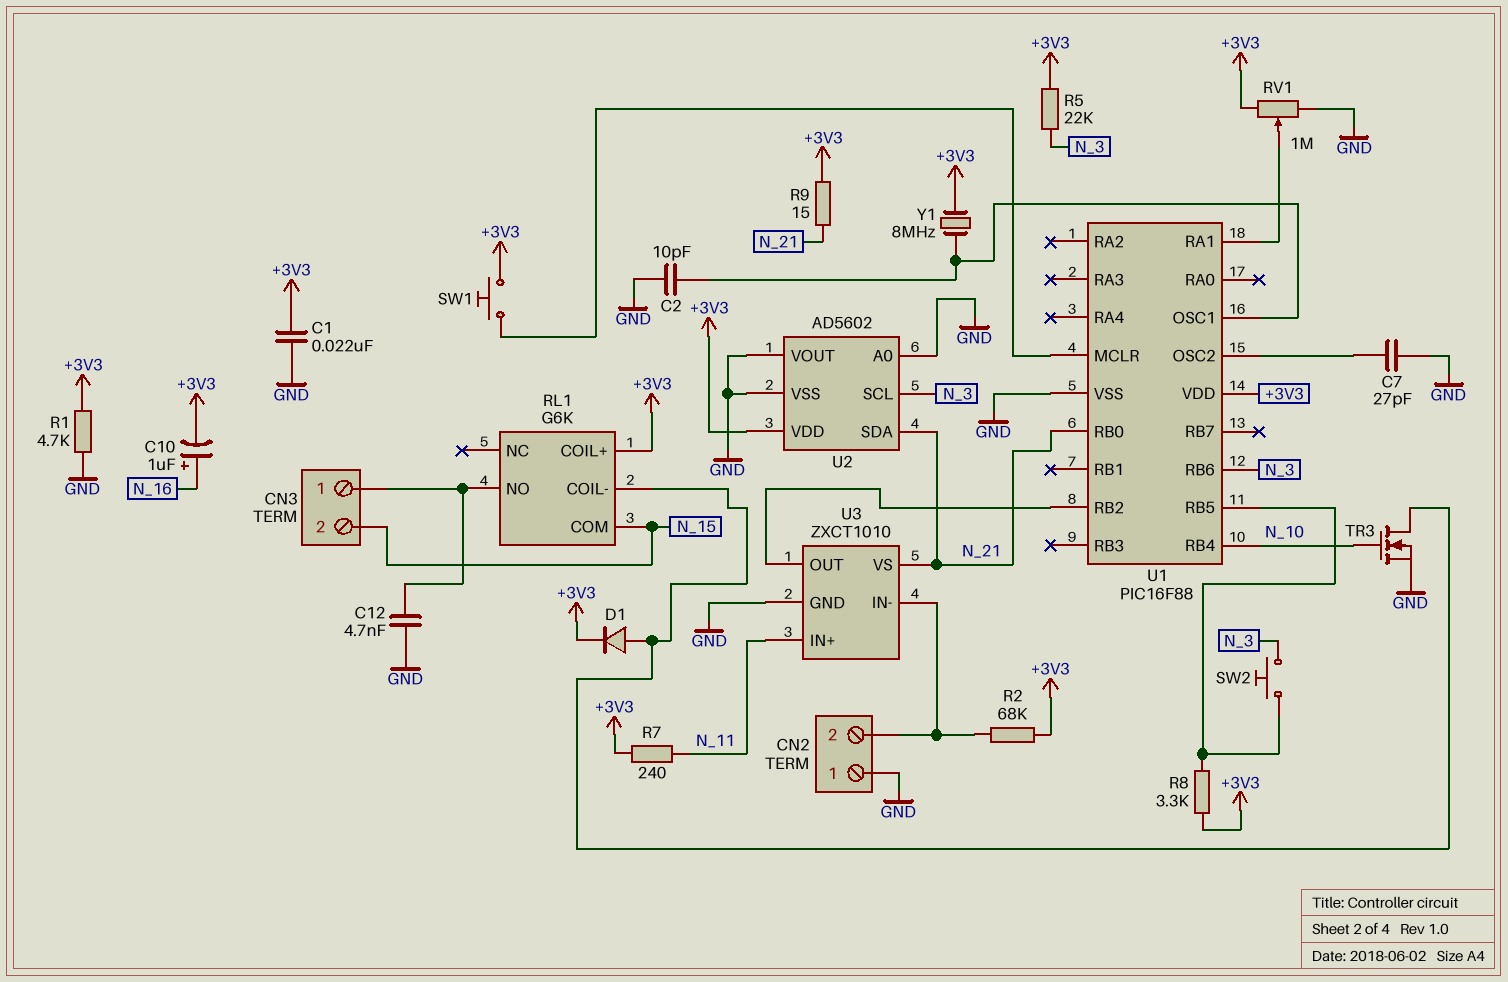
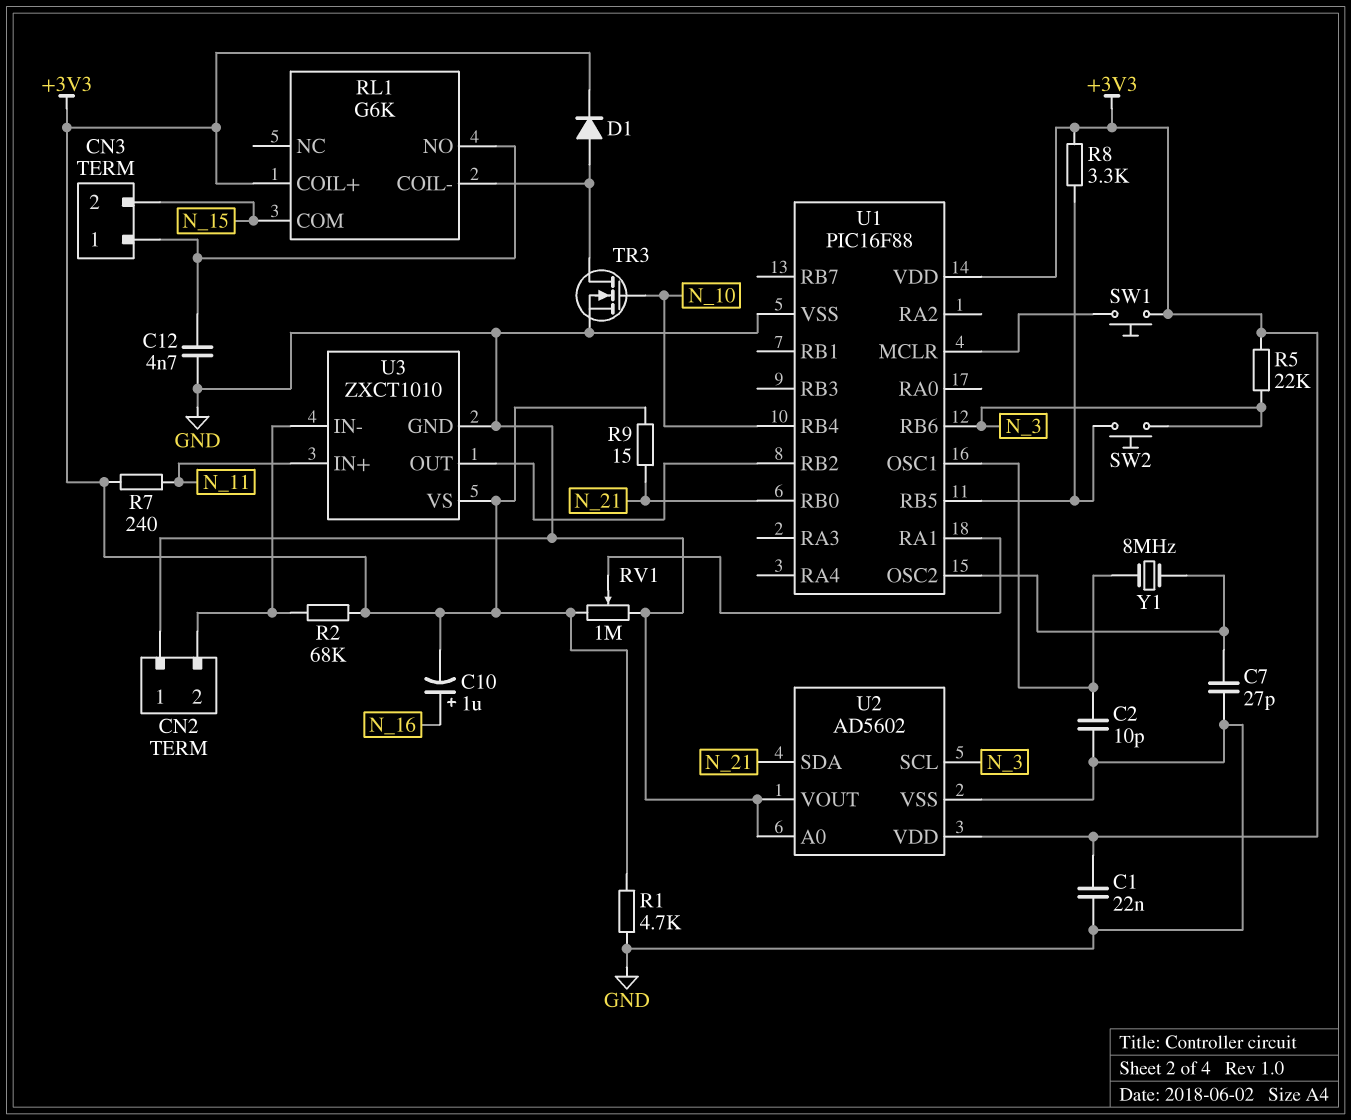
U3 pin VS: N_21 -> +3V3
Y1: 8MHz (+3V3, U1/OSC1) -> 8MHz (U1/OSC1, U1/OSC2)

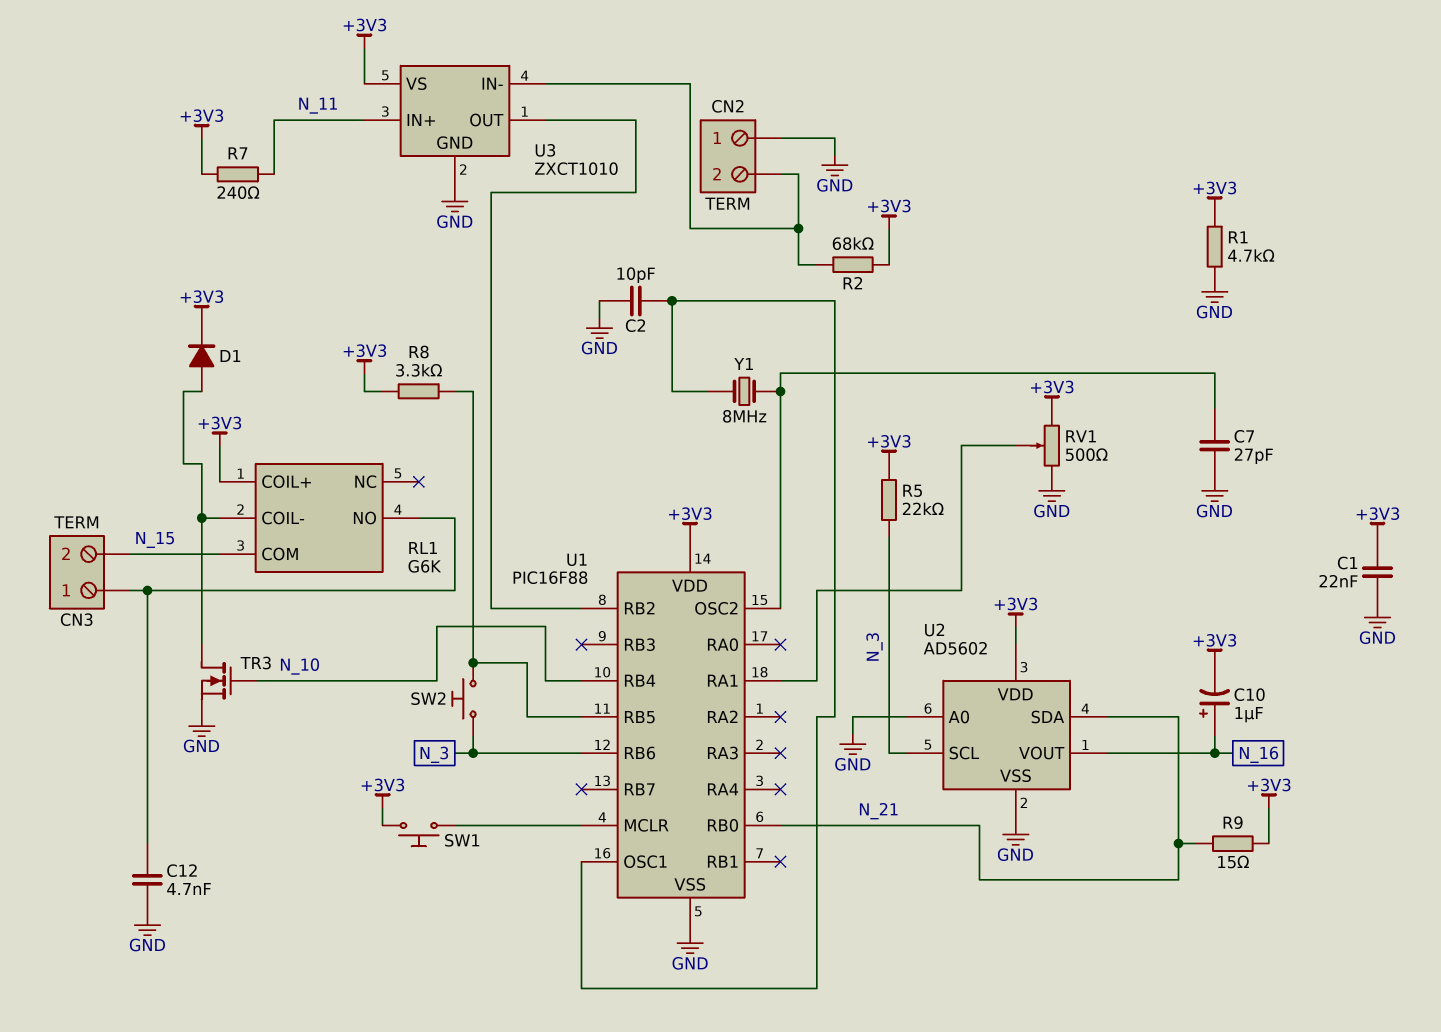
RV1: 1M (+3V3, GND, wiper U1/RA1) -> 500 (+3V3, GND, wiper U1/RA1)
U2 pin VOUT: GND -> N_16

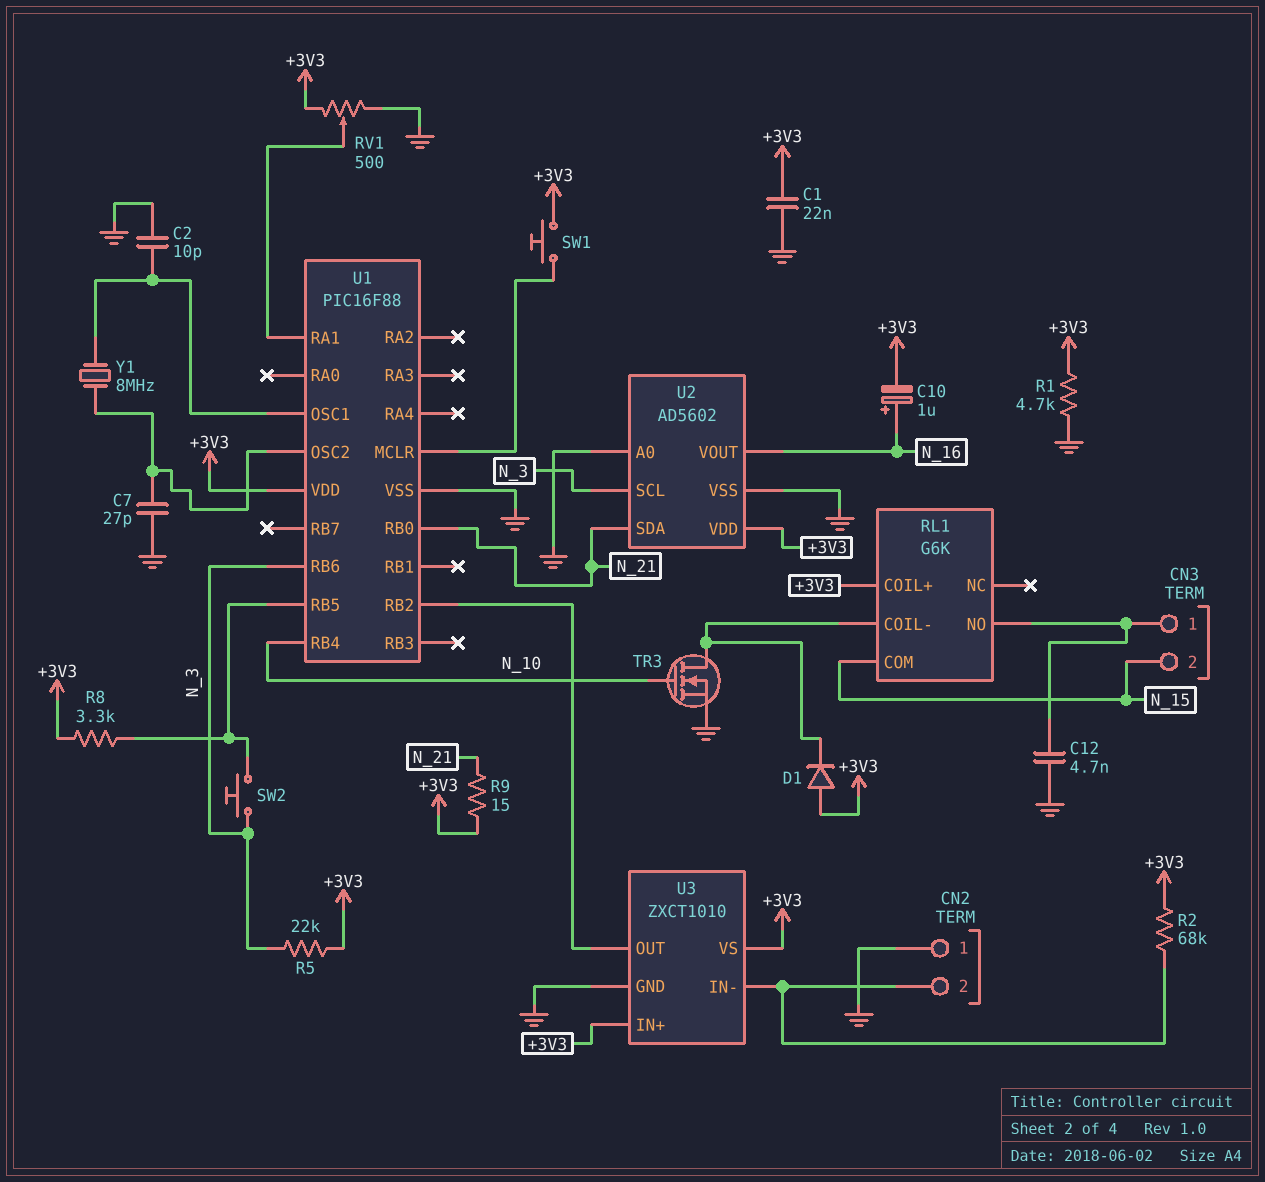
D1: diode (A RL1/COIL-, K +3V3) -> diode (A +3V3, K RL1/COIL-)
R7: 240 (+3V3, N_11) -> none
U3 pin IN+: N_11 -> +3V3

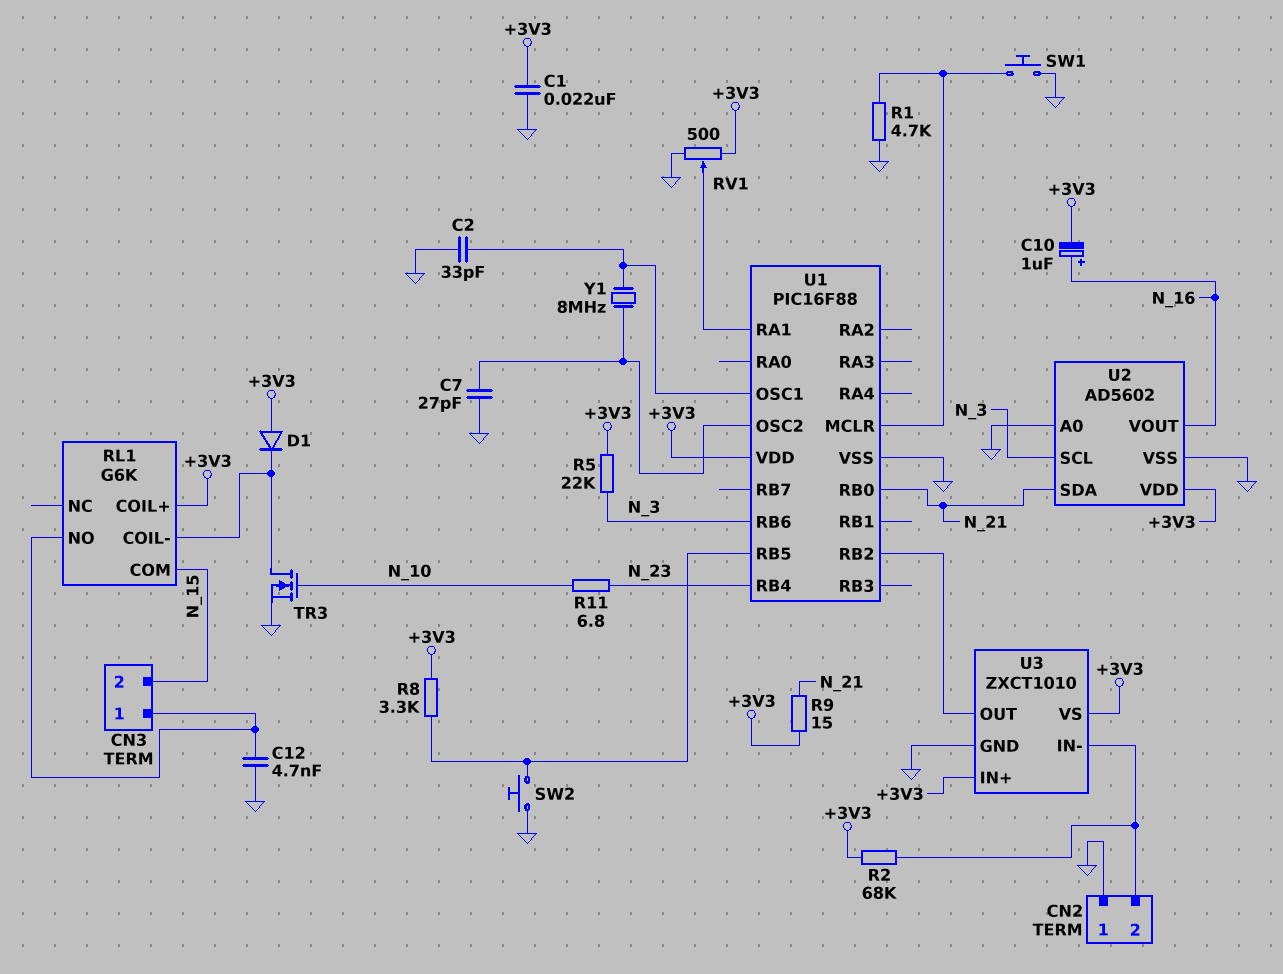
C2: 10pF (GND, U1/OSC1) -> 33pF (GND, U1/OSC1)
R1: 4.7k (+3V3, GND) -> 4.7k (GND, U1/MCLR)
R11: none -> 6.8 (N_10, N_23)
SW1: button (+3V3, U1/MCLR) -> button (GND, U1/MCLR)
SW2: button (N_3, U1/RB5) -> button (GND, U1/RB5)
U1 pin RB4: N_10 -> N_23

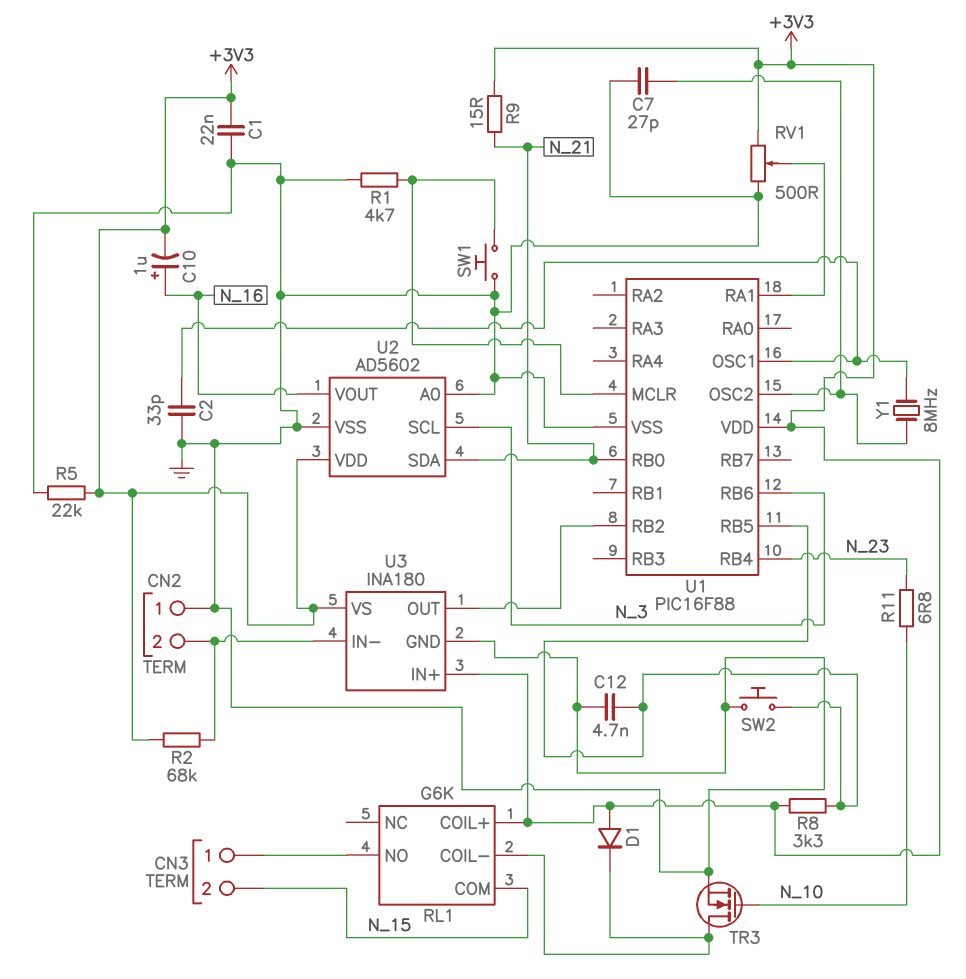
C12: 4.7nF (CN3/1, GND) -> 4.7nF (GND, U1/RB5)
R5: 22k (+3V3, N_3) -> 22k (+3V3, GND)
U3: ZXCT1010 -> INA180

